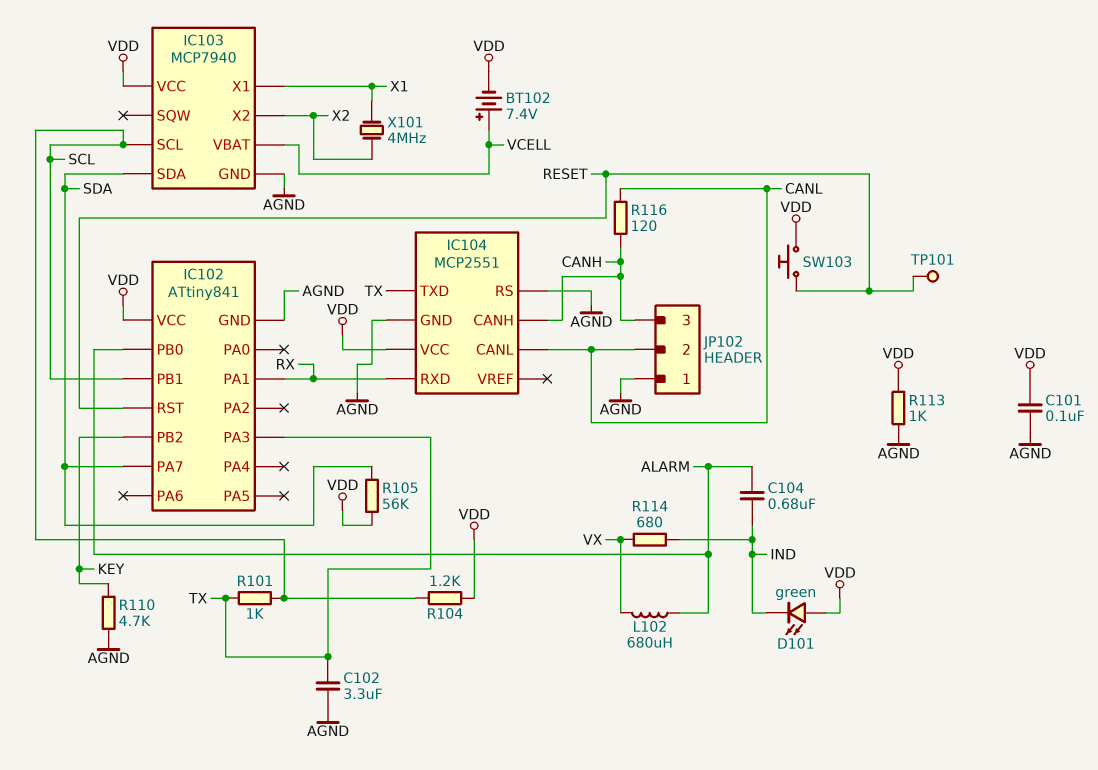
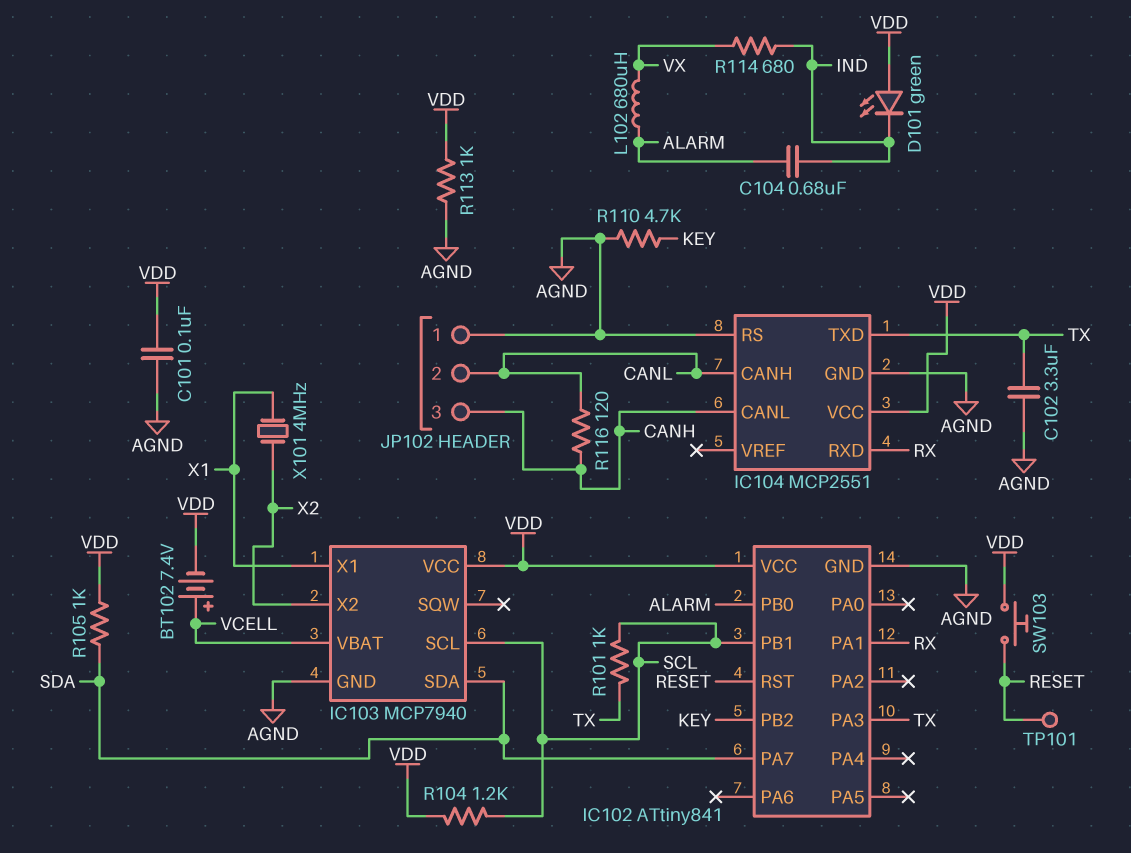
IC104 pin CANH: CANH -> CANL
IC104 pin CANL: CANL -> CANH
R105: 56k (SDA, VDD) -> 1k (SDA, VDD)

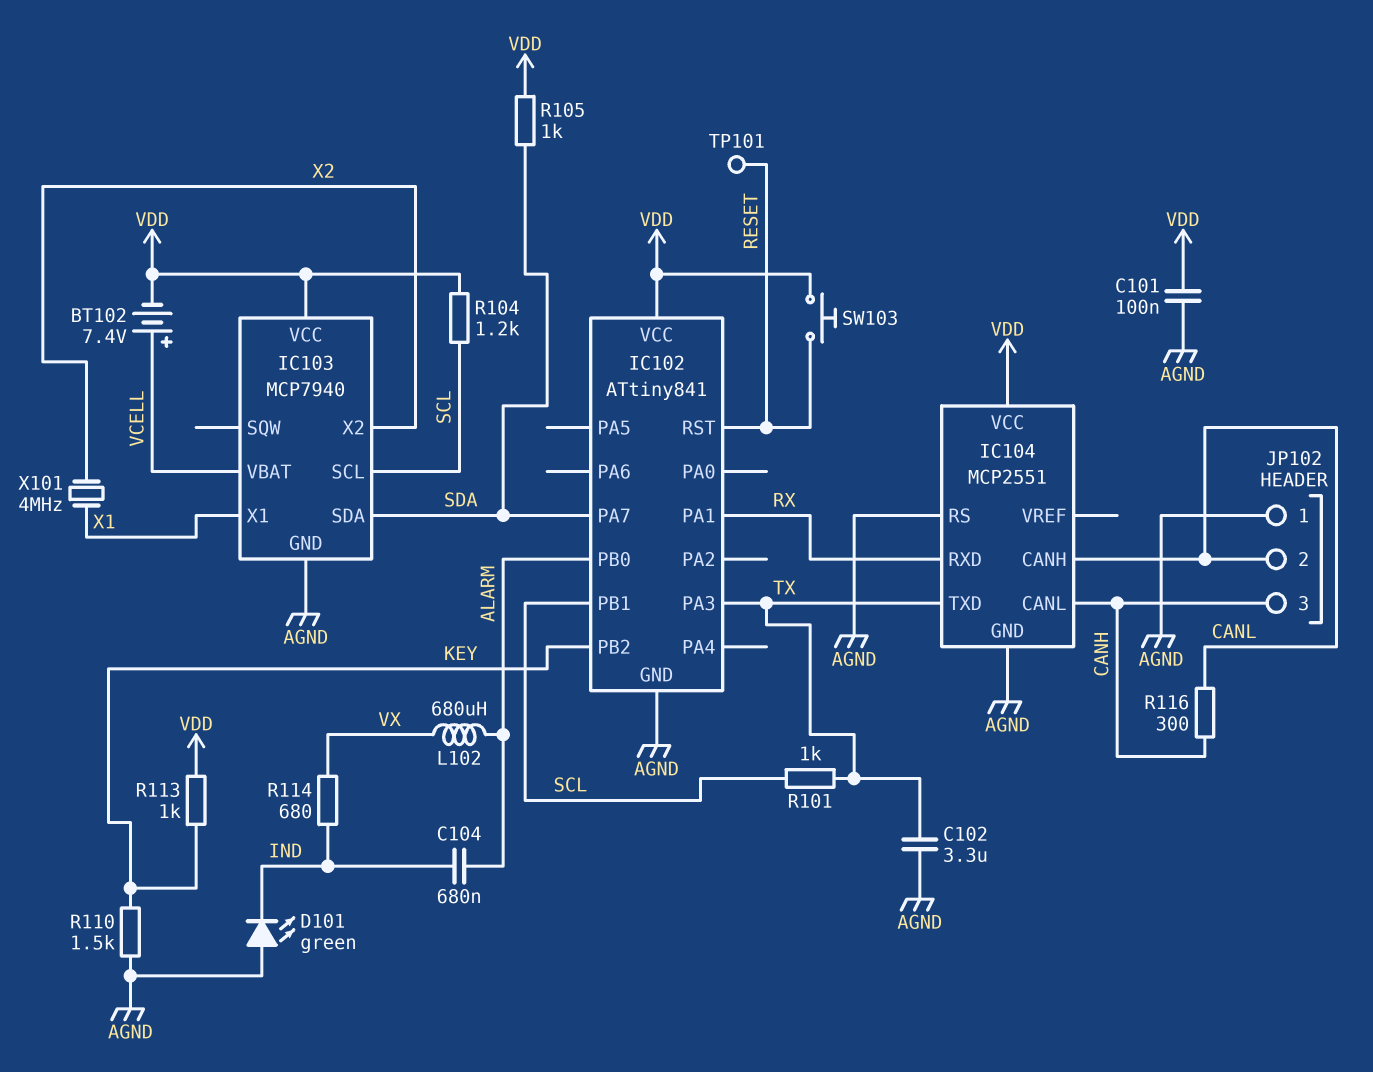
D101: LED green (A VDD, K IND) -> LED green (A AGND, K IND)
R110: 4.7k (AGND, KEY) -> 1.5k (AGND, KEY)
R113: 1k (AGND, VDD) -> 1k (KEY, VDD)
R116: 120 (CANH, CANL) -> 300 (CANH, CANL)

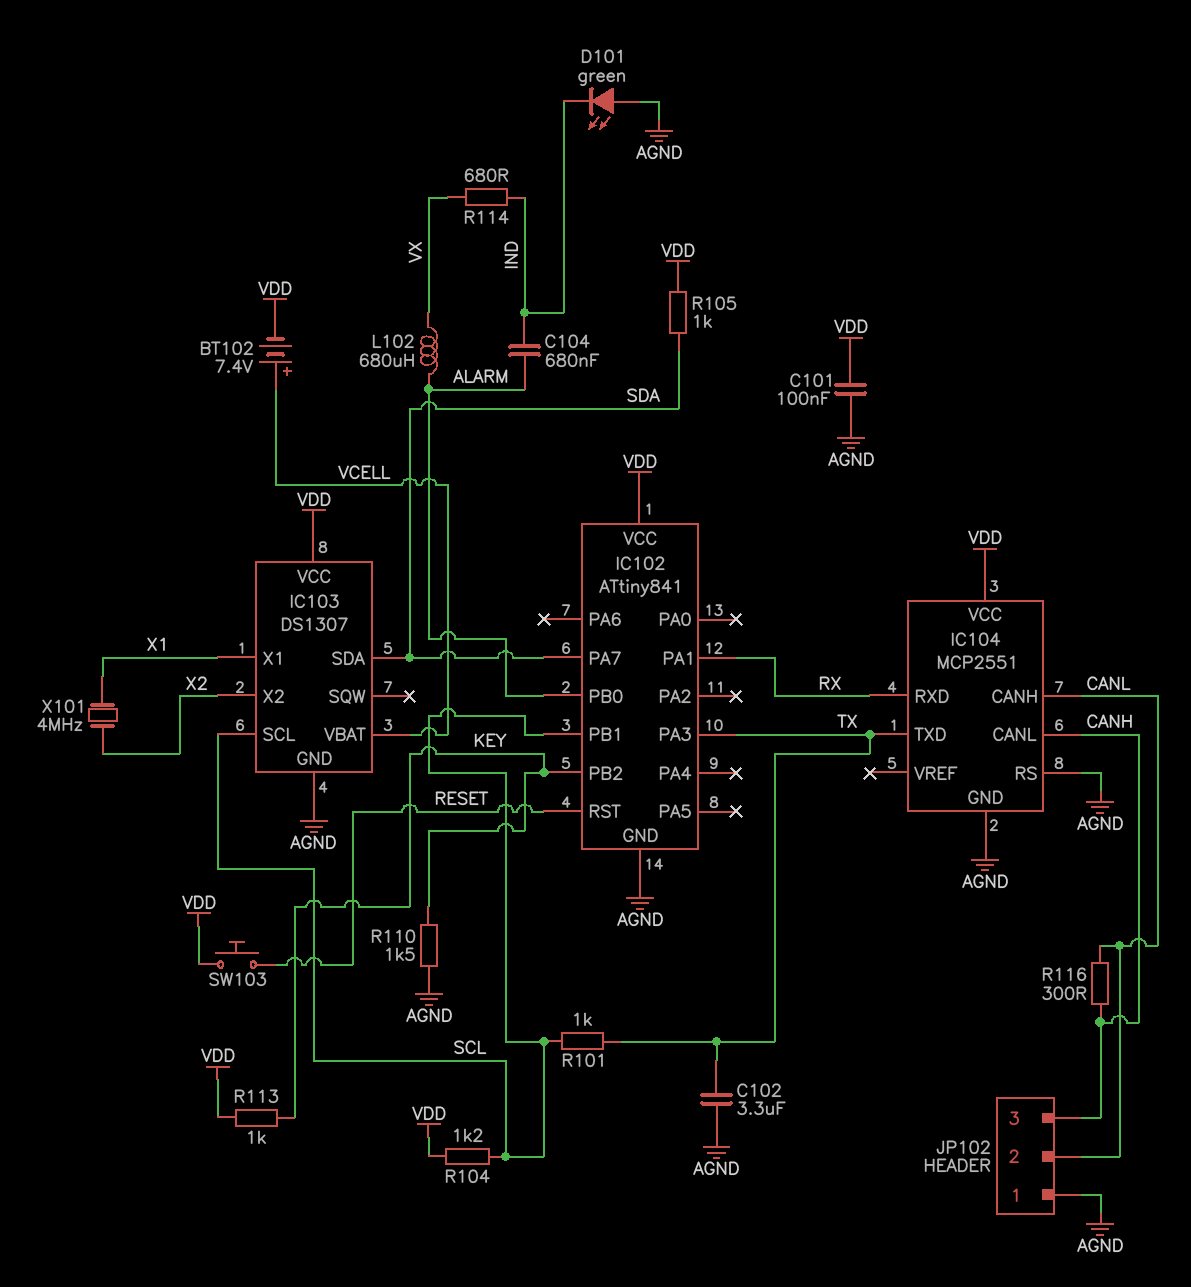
IC103: MCP7940 -> DS1307
TP101: test point (RESET) -> none

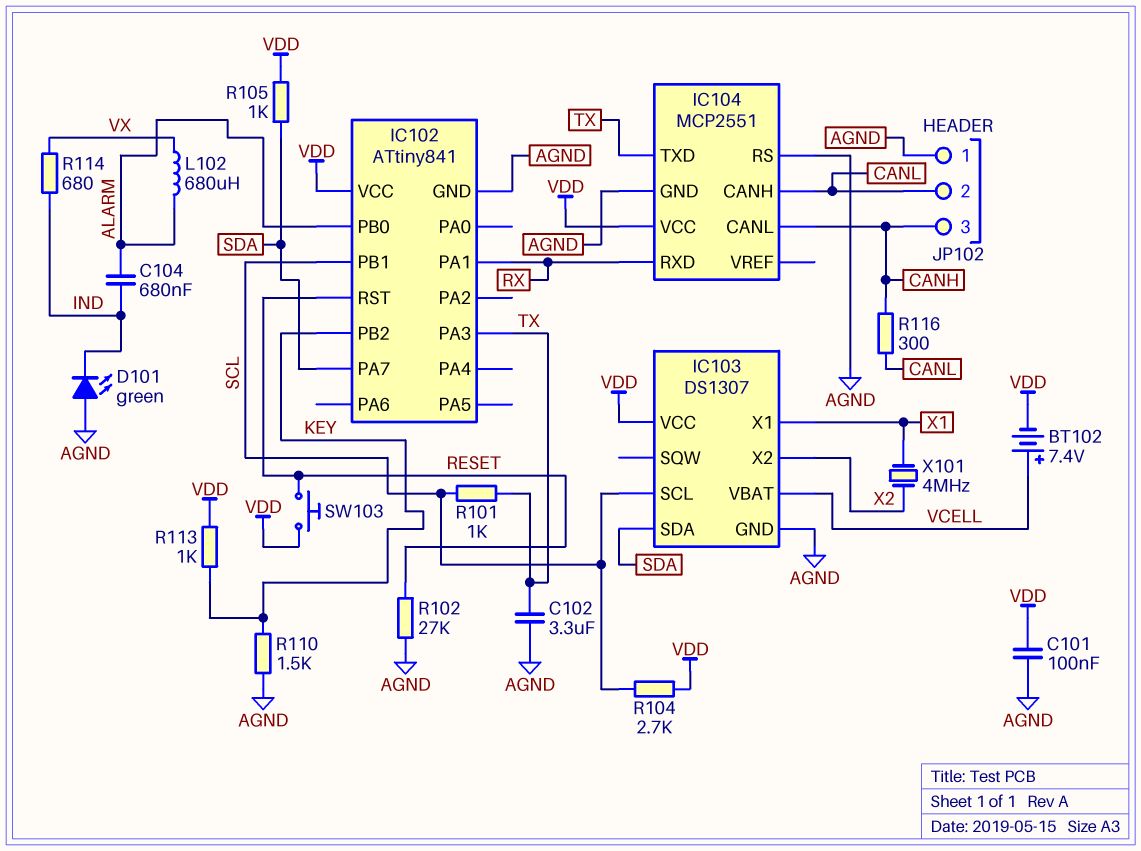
R102: none -> 27k (AGND, RESET)
R104: 1.2k (SCL, VDD) -> 2.7k (SCL, VDD)

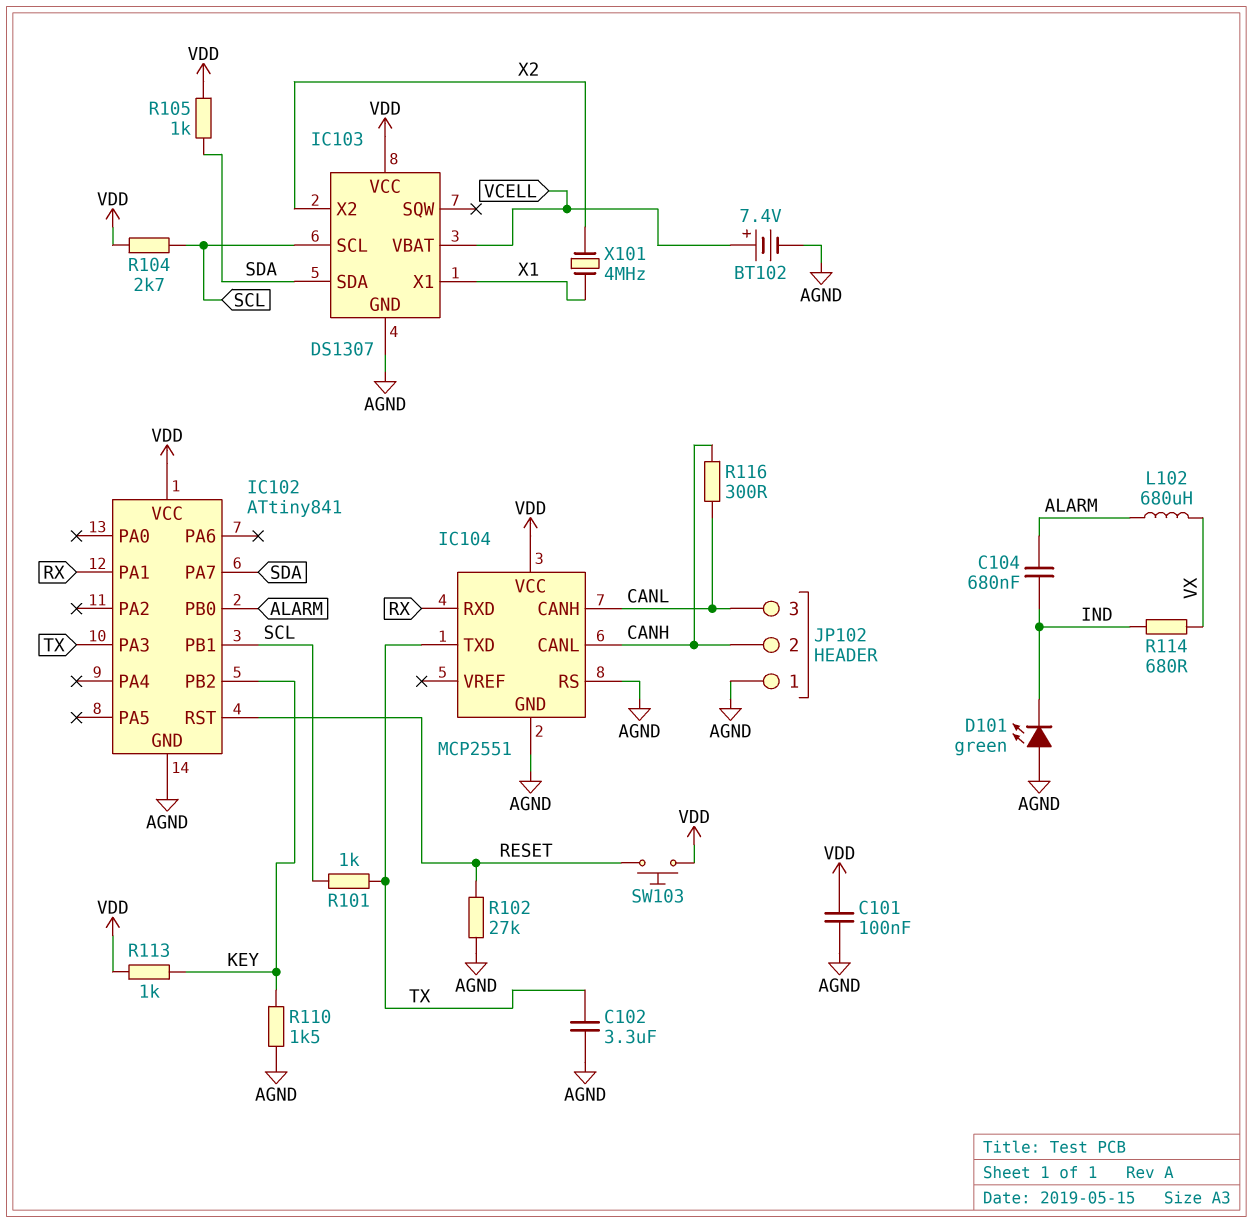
BT102: 7.4V (plus VCELL, minus VDD) -> 7.4V (plus VCELL, minus AGND)
JP102 pin 2: CANL -> CANH
JP102 pin 3: CANH -> CANL

